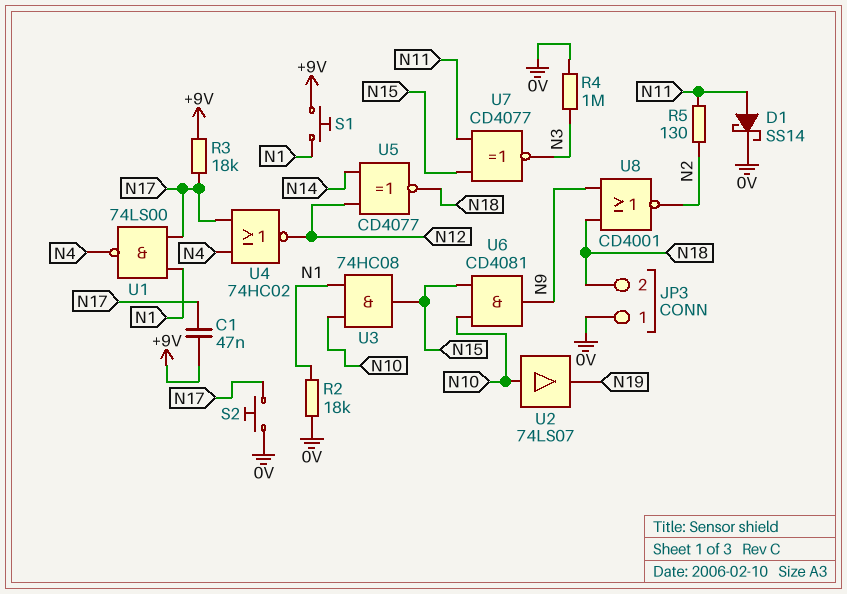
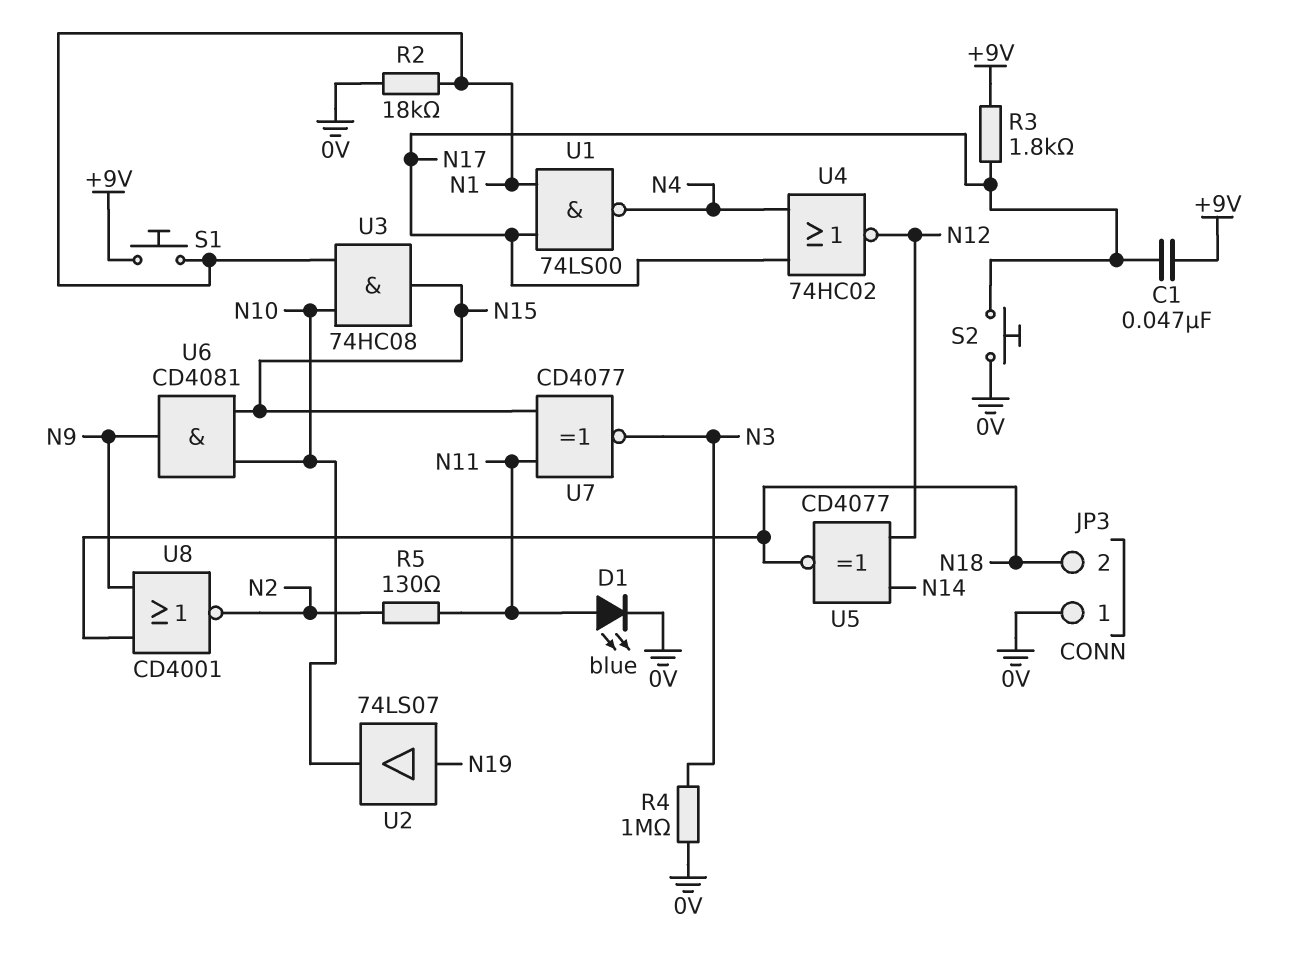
D1: schottky SS14 (A N11, K 0V) -> LED blue (A N11, K 0V)
R3: 18k (+9V, N17) -> 1.8k (+9V, N17)
U2: buffer 74LS07 (in N10, out N19) -> buffer 74LS07 (in N19, out N10)

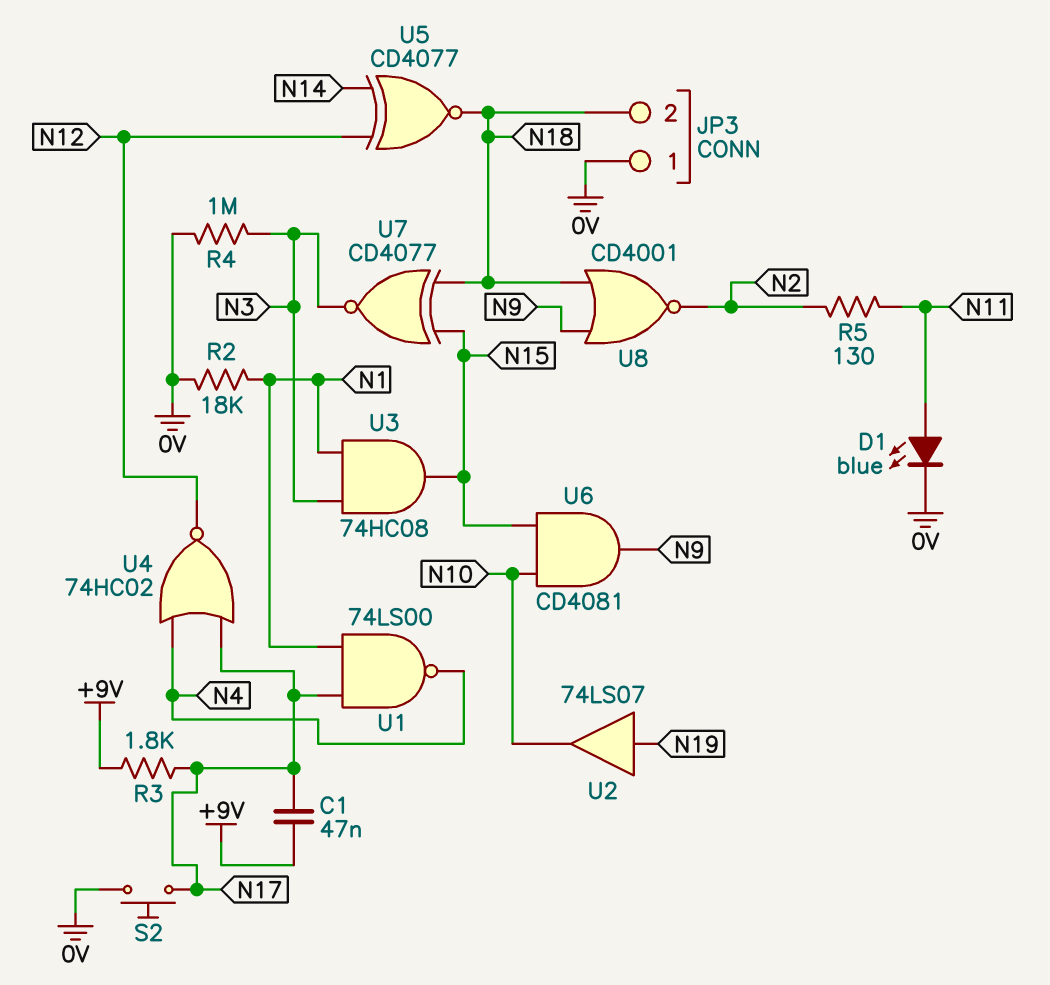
S1: button (+9V, N1) -> none
U3: AND 74HC08 (in N1, in N10, out N15) -> AND 74HC08 (in N1, in N3, out N15)
U7: XNOR CD4077 (in N11, in N15, out N3) -> XNOR CD4077 (in N15, in N18, out N3)

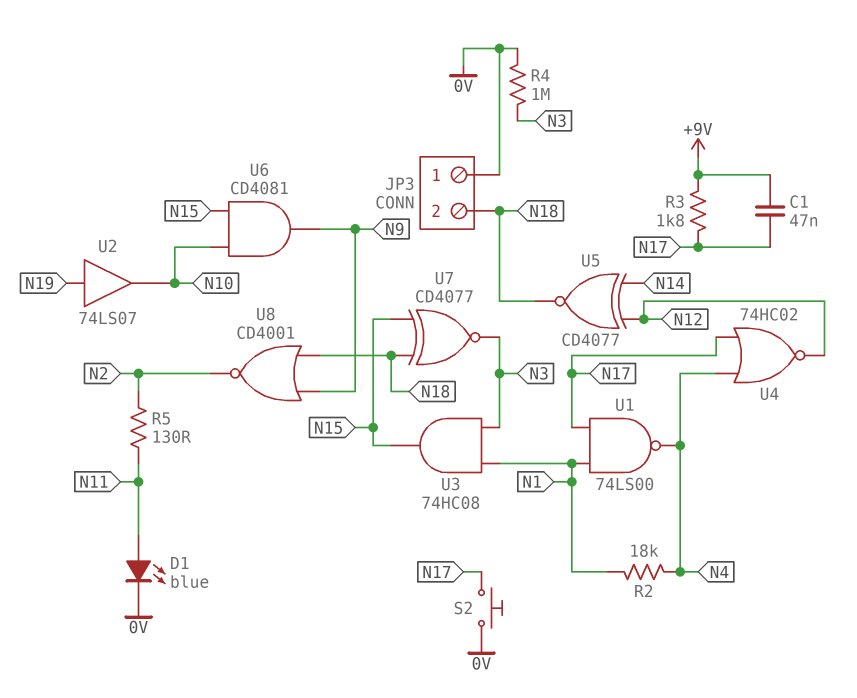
R2: 18k (0V, N1) -> 18k (N1, N4)

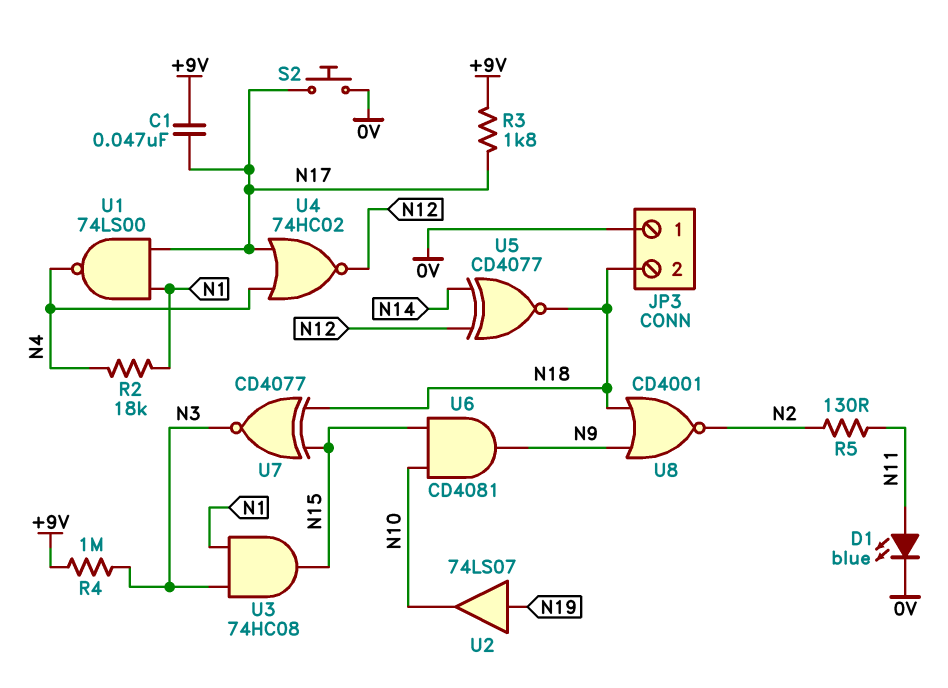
R4: 1M (0V, N3) -> 1M (+9V, N3)

